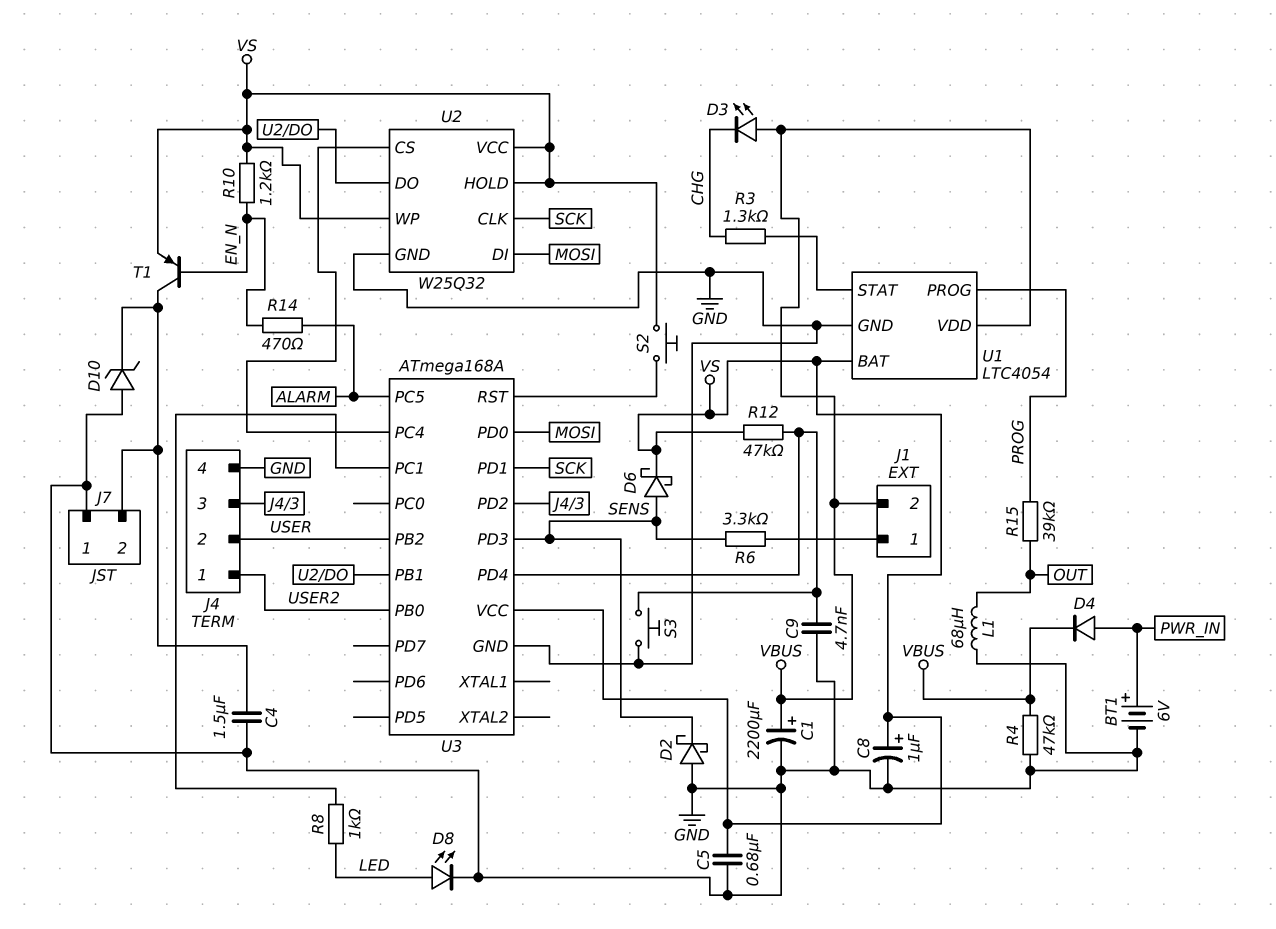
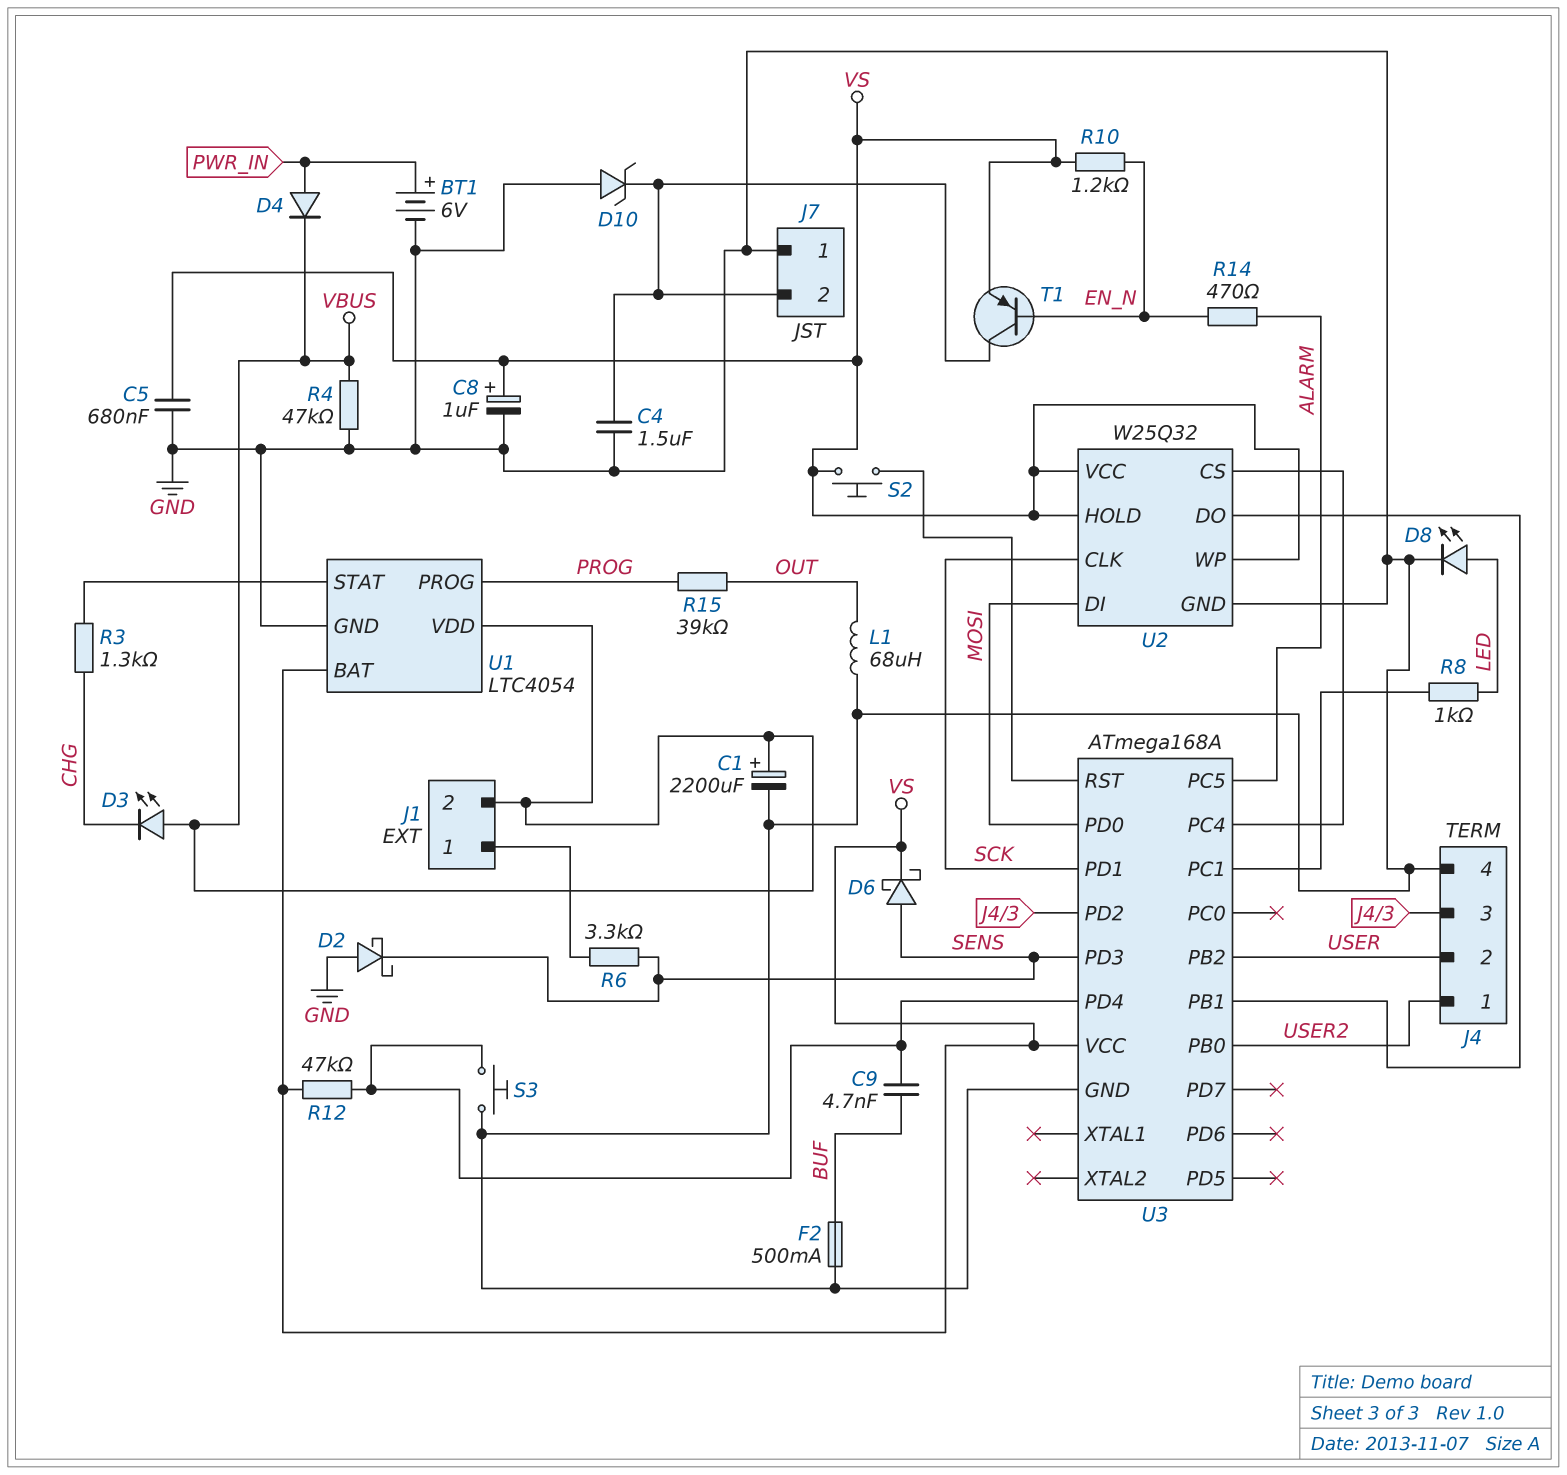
C9: 4.7nF (GND, U3/PD4) -> 4.7nF (BUF, U3/PD4)
F2: none -> 500mA (BUF, GND)

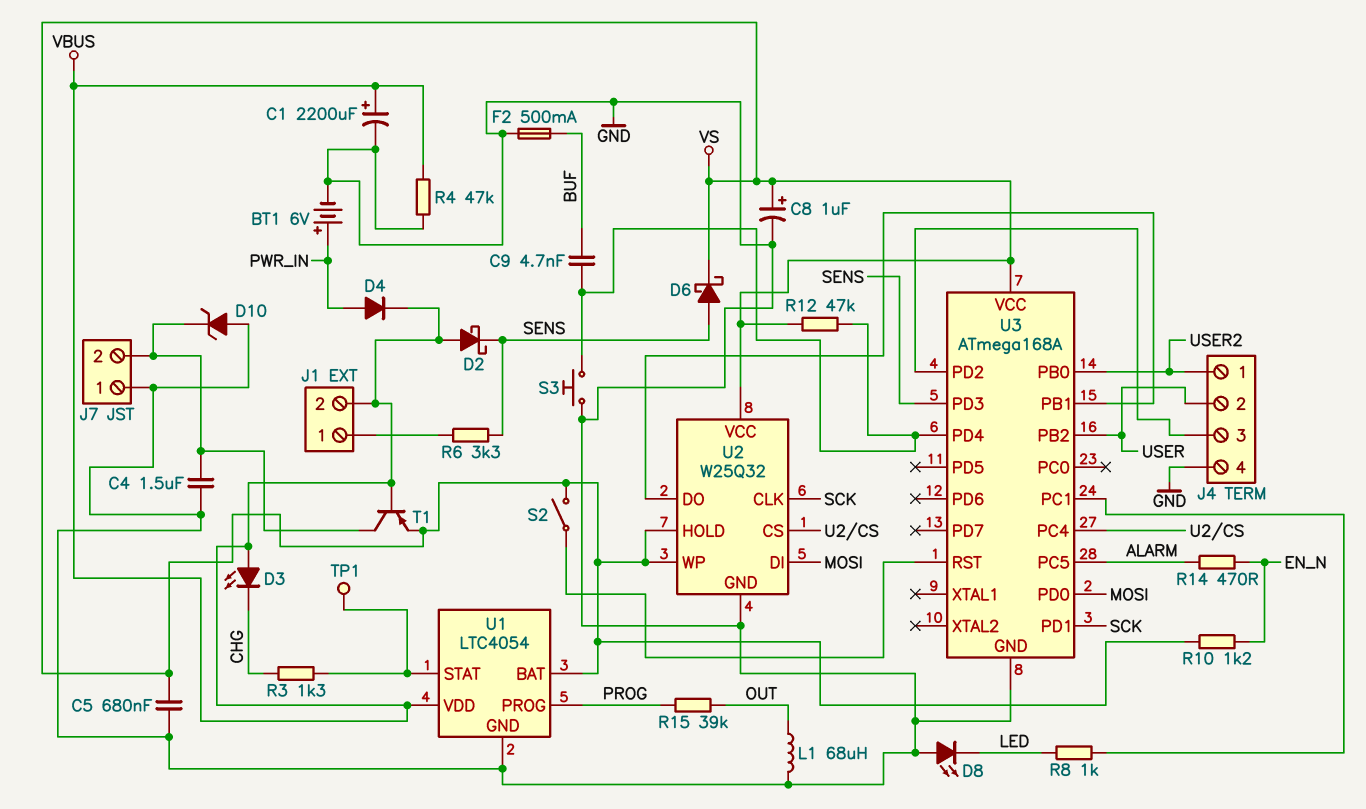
D2: schottky (A GND, K SENS) -> schottky (A VBUS, K SENS)
D8: LED (A LED, K GND) -> LED (A GND, K LED)
S2: button (U3/RST, VS) -> switch (U3/RST, VS)
T1: PNP (B EN_N, C J7/2, E VS) -> PNP (B VBUS, C J7/2, E VS)
TP1: none -> test point (U1/STAT)

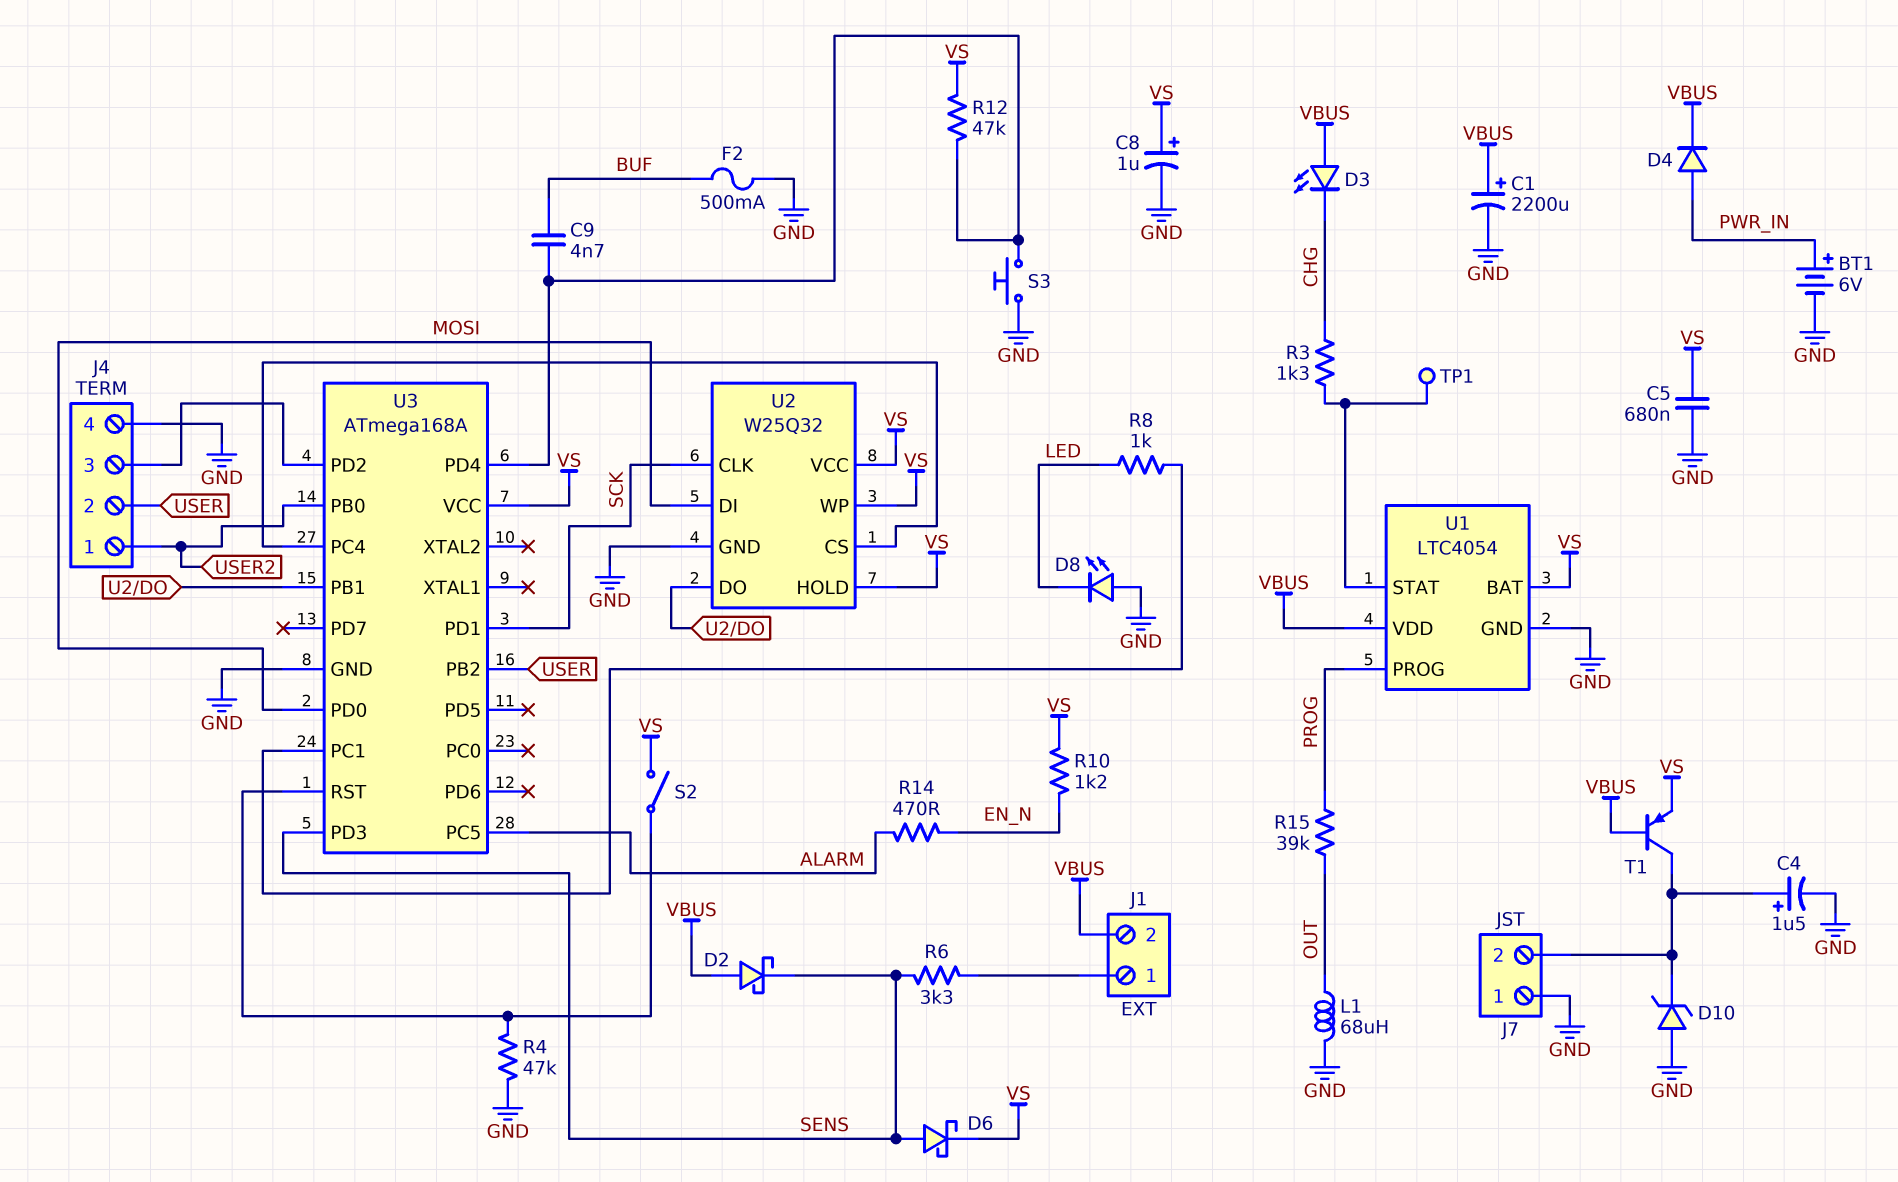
C4: 1.5uF (GND, J7/2) -> 1.5uF (plus J7/2, minus GND)
R4: 47k (GND, VBUS) -> 47k (GND, U3/RST)

